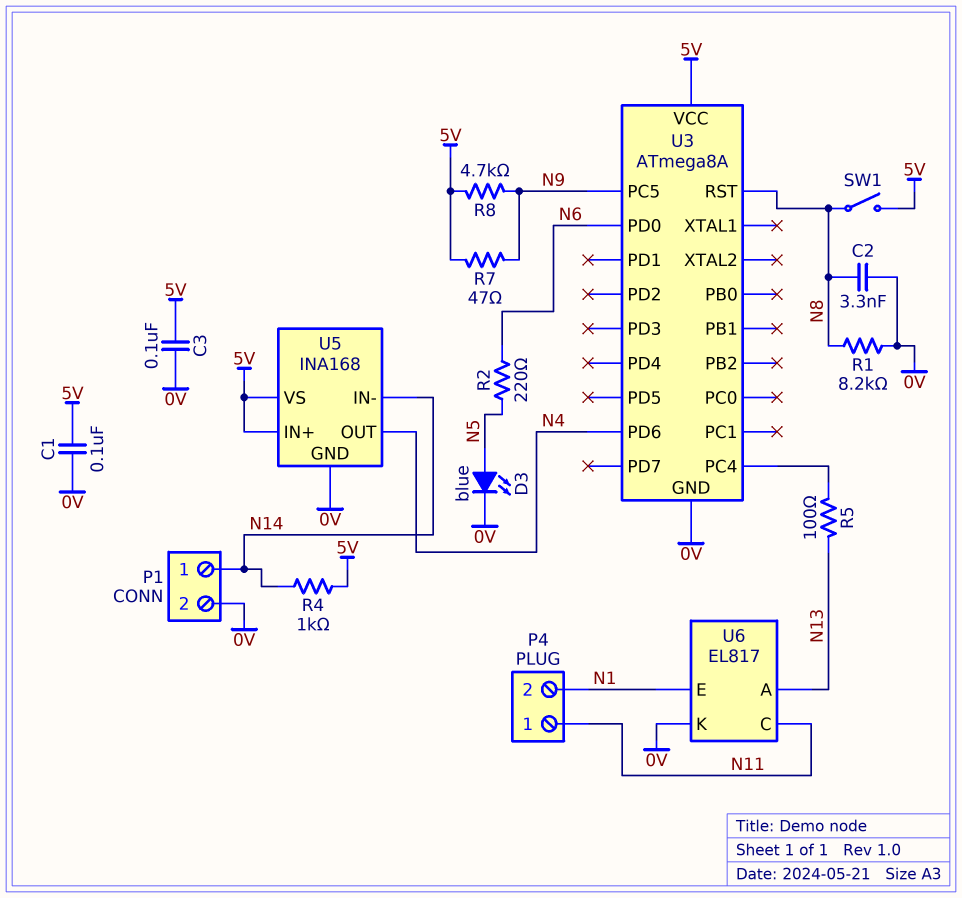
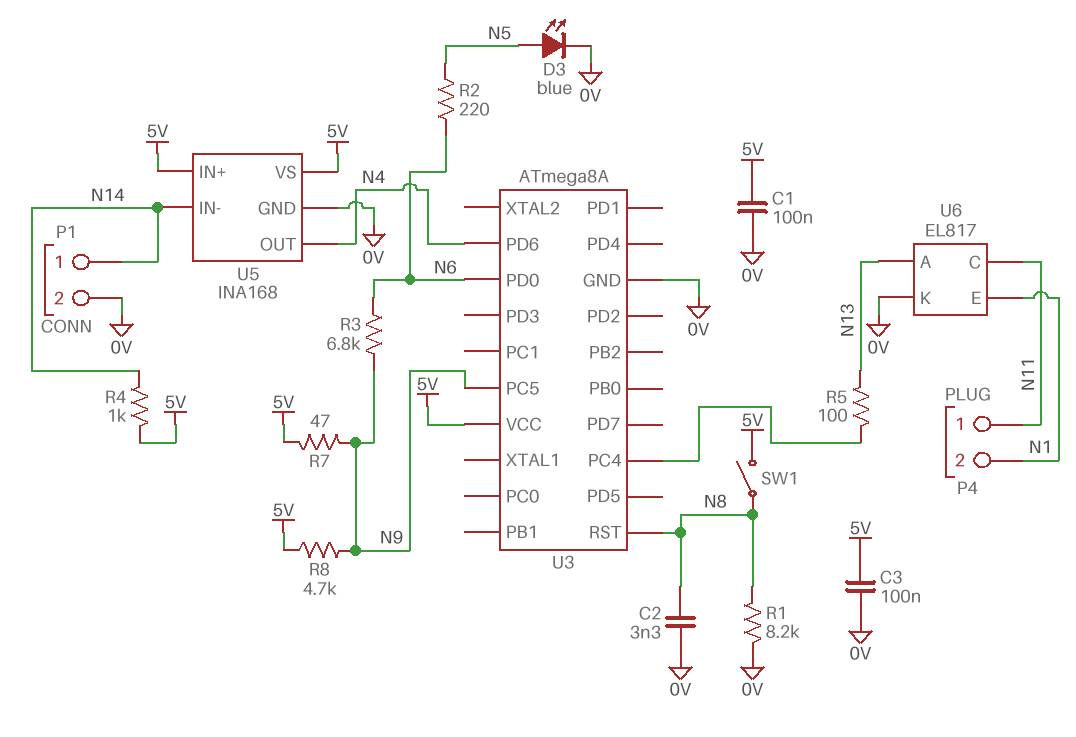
R3: none -> 6.8k (N6, N9)

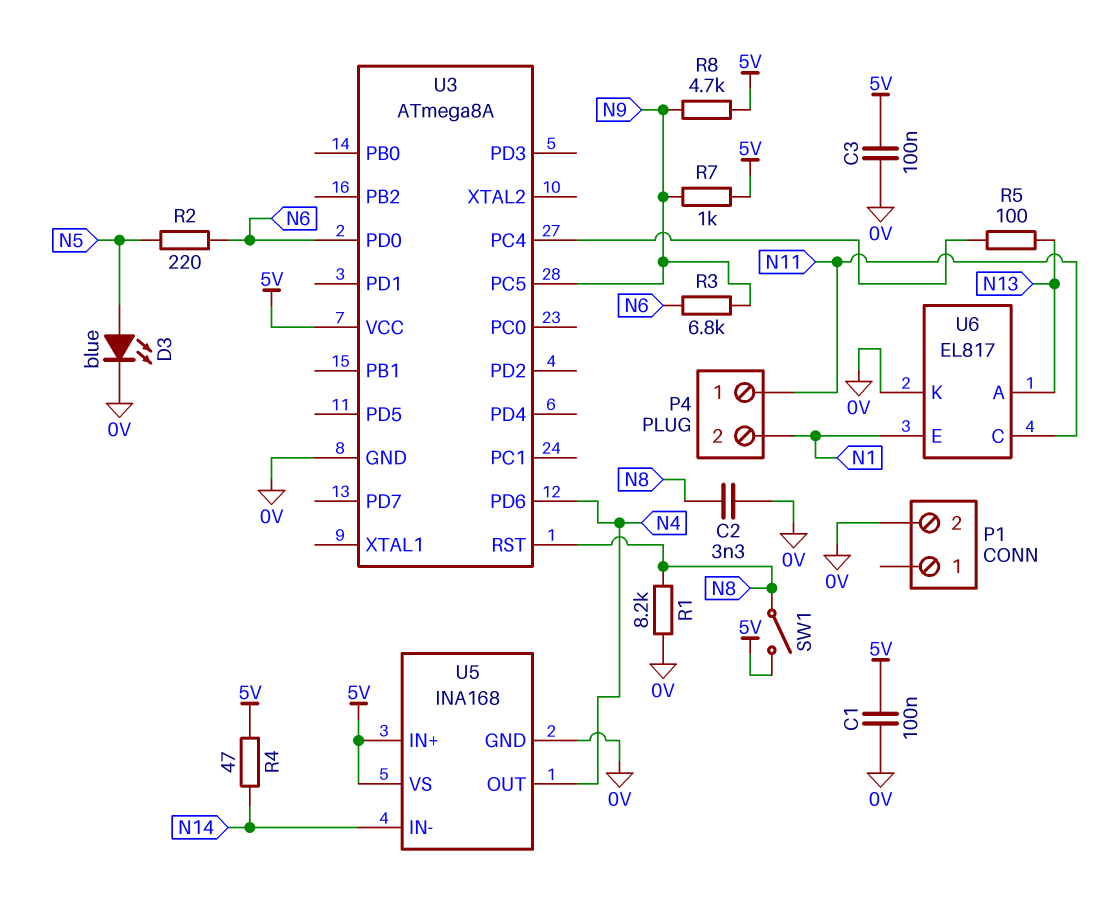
P1 pin 1: N14 -> none
R4: 1k (5V, N14) -> 47 (5V, N14)
R7: 47 (5V, N9) -> 1k (5V, N9)

